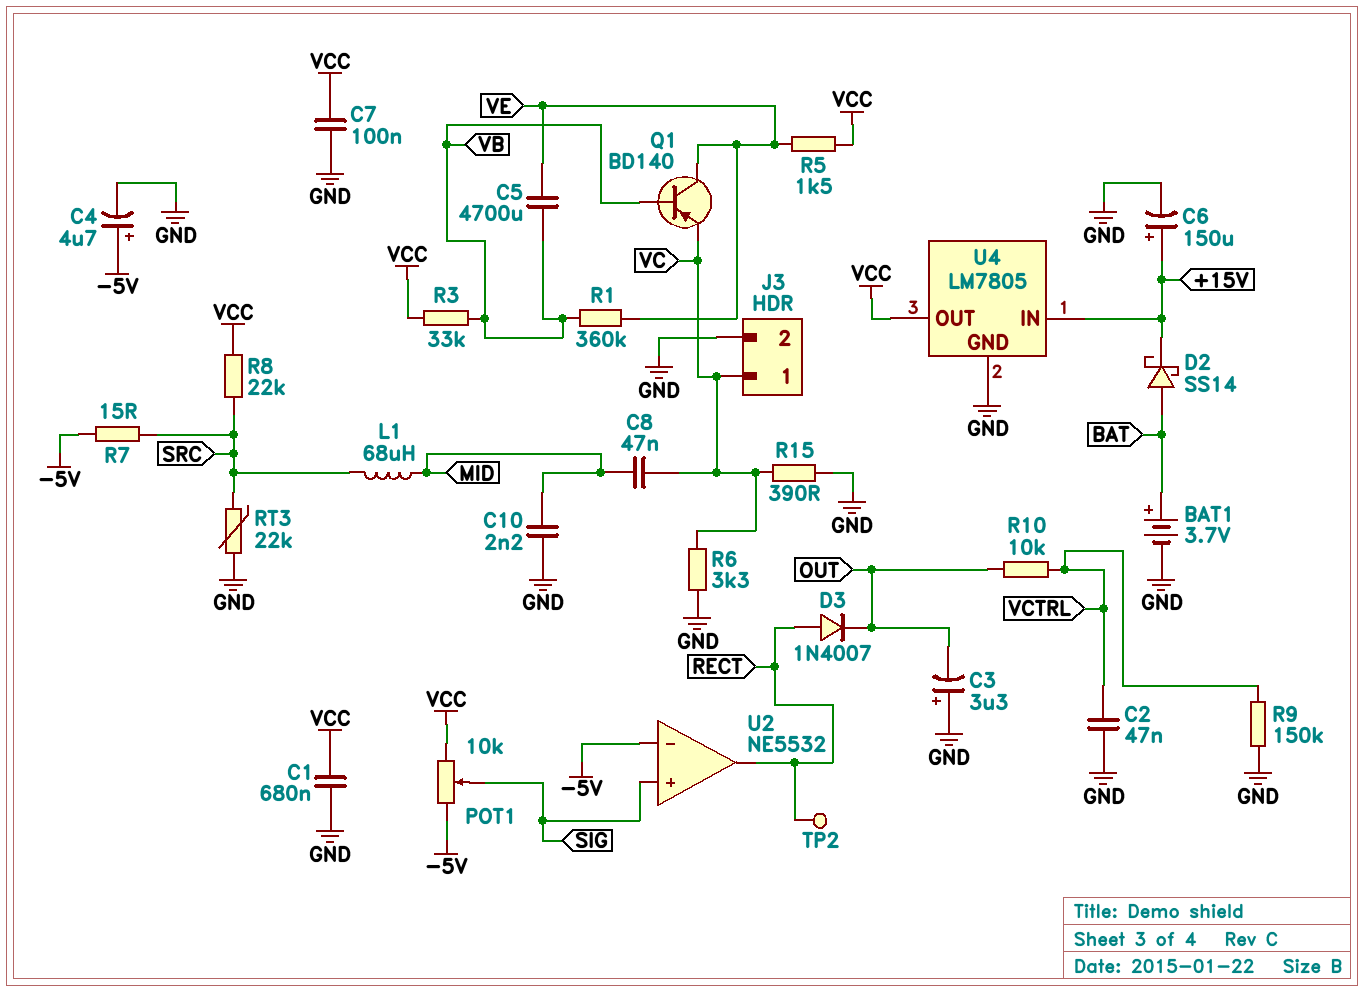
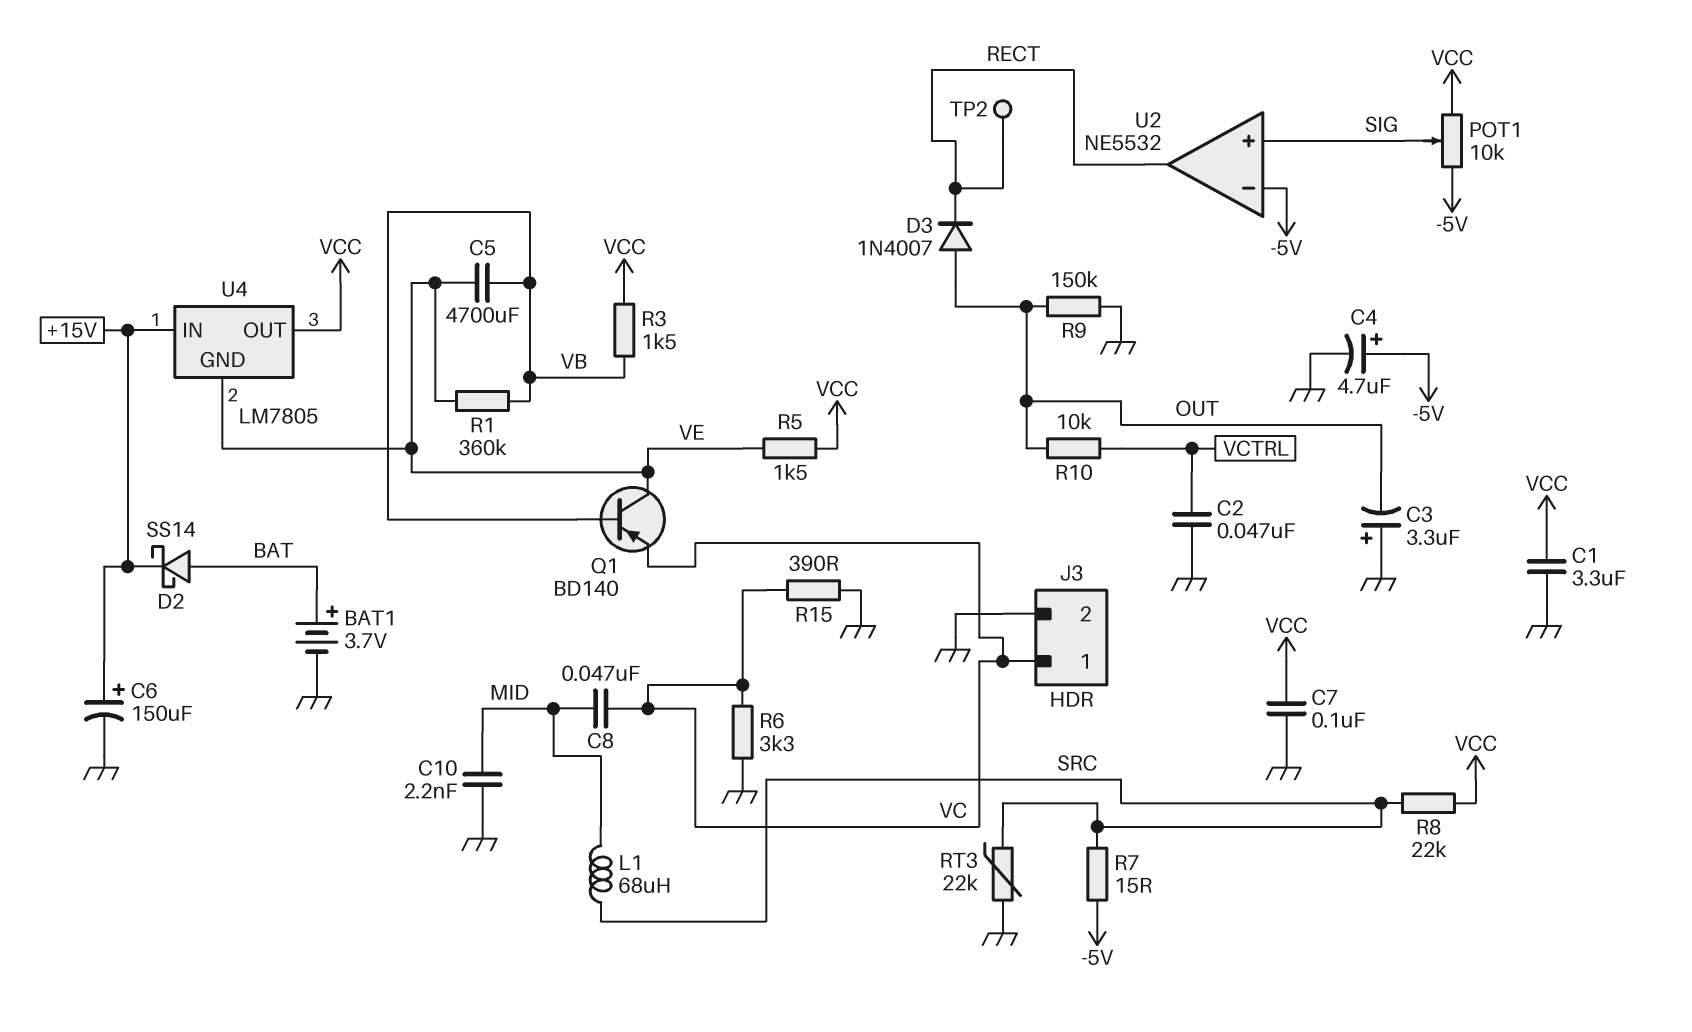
C1: 680nF (GND, VCC) -> 3.3uF (GND, VCC)
D3: diode 1N4007 (A RECT, K OUT) -> diode 1N4007 (A OUT, K RECT)
R3: 33k (VB, VCC) -> 1.5k (VB, VCC)
R9: 150k (GND, VCTRL) -> 150k (GND, OUT)
U4 pin GND: GND -> VE

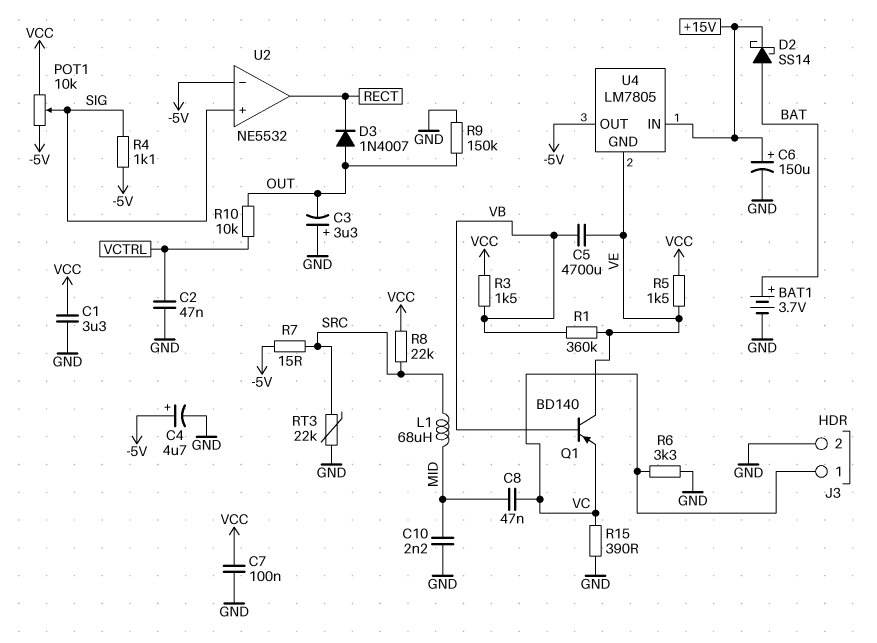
R4: none -> 1.1k (-5V, SIG)
TP2: test point (RECT) -> none
U4 pin OUT: VCC -> -5V

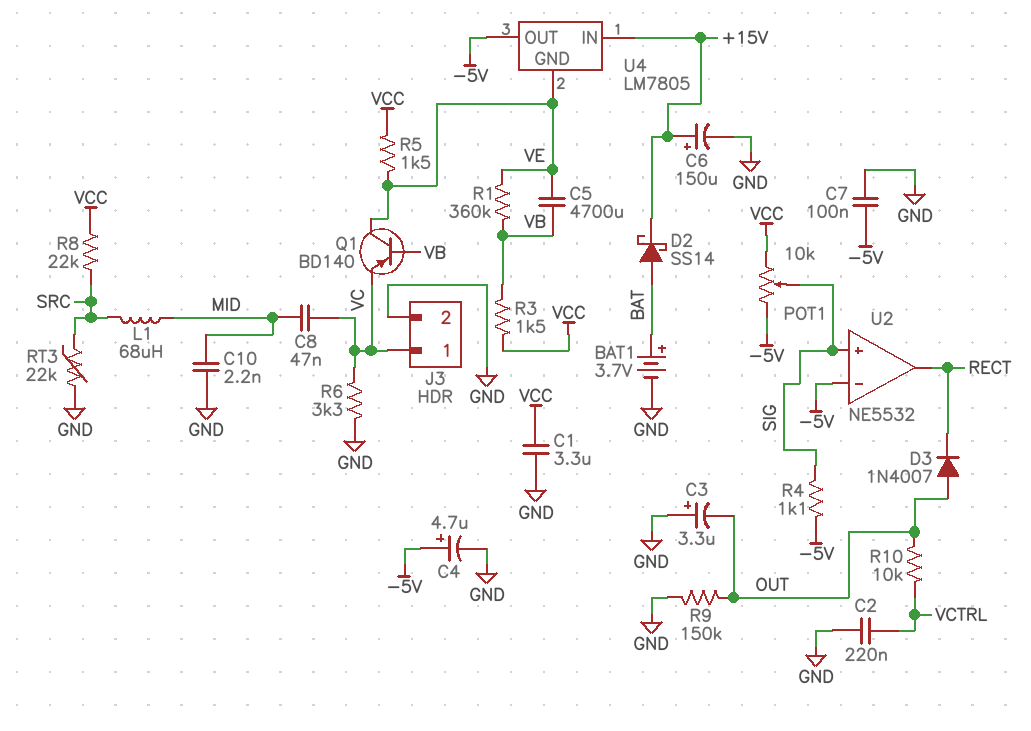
C2: 47nF (GND, VCTRL) -> 220nF (GND, VCTRL)
C7: 100nF (GND, VCC) -> 100nF (-5V, GND)
R7: 15 (-5V, SRC) -> none
R15: 390 (GND, VC) -> none

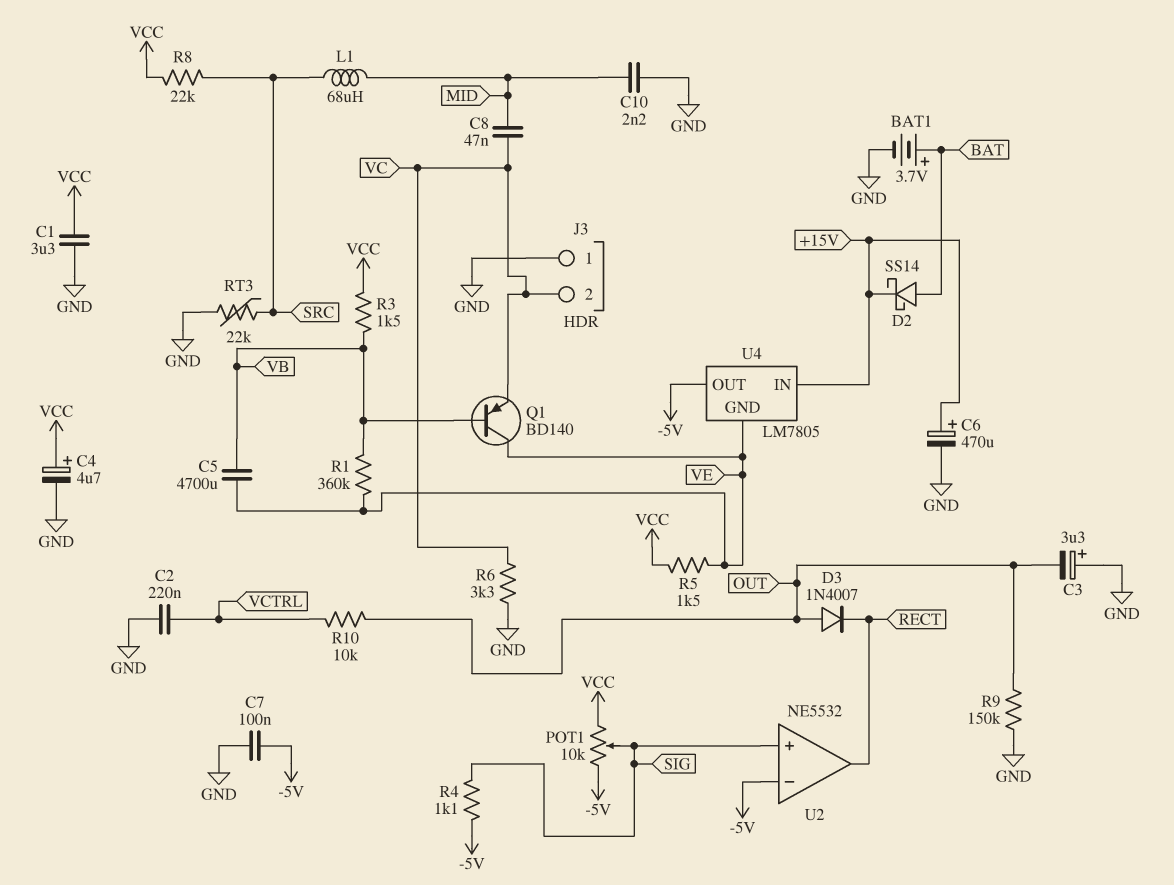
C4: 4.7uF (plus -5V, minus GND) -> 4.7uF (plus VCC, minus GND)
C6: 150uF (plus +15V, minus GND) -> 470uF (plus +15V, minus GND)
J3 pin 1: VC -> GND
J3 pin 2: GND -> VC

